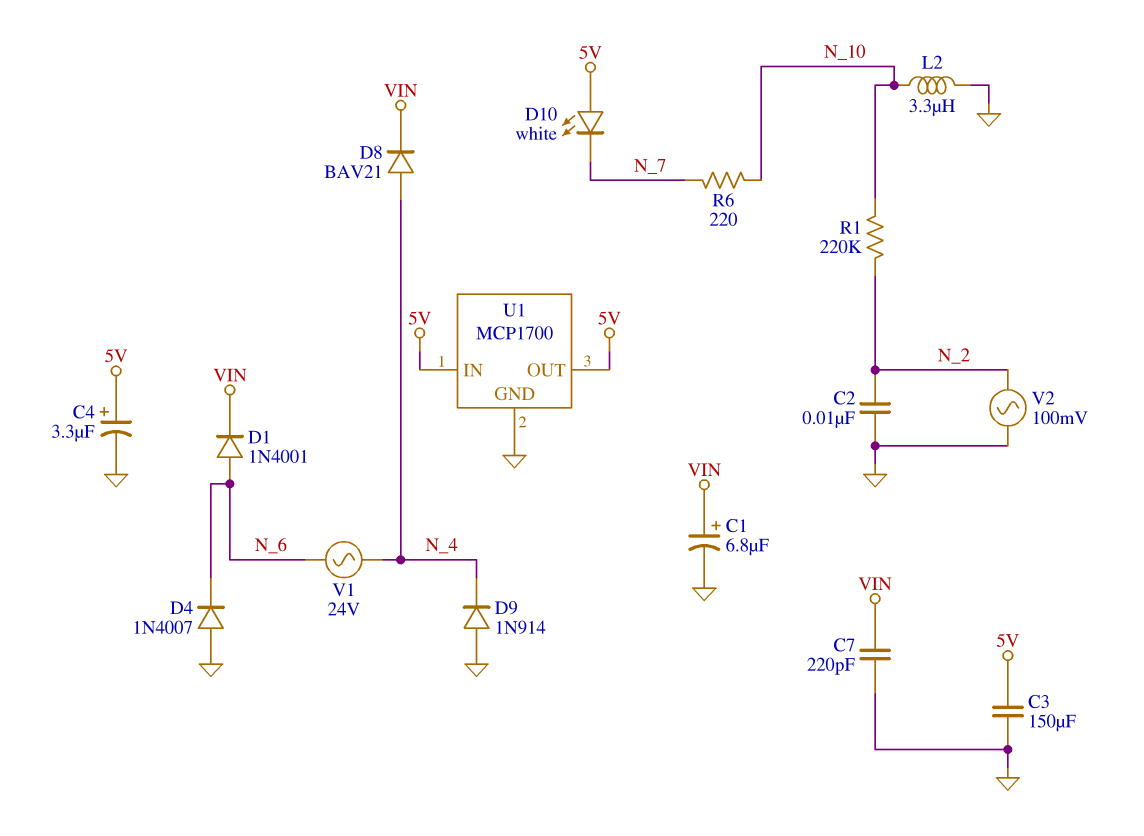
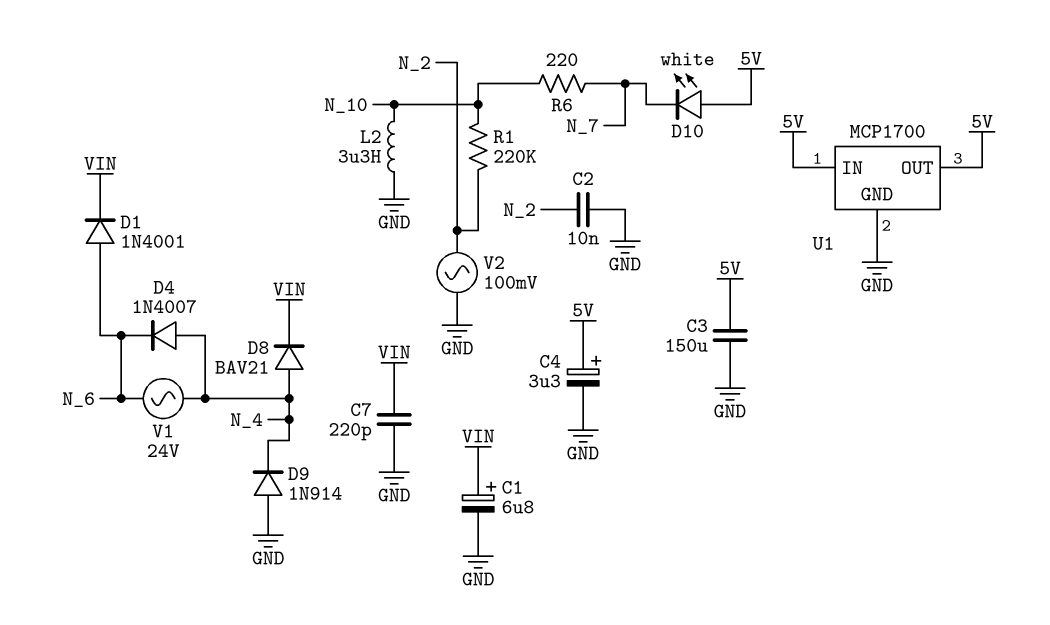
D4: diode 1N4007 (A GND, K N_6) -> diode 1N4007 (A N_4, K N_6)

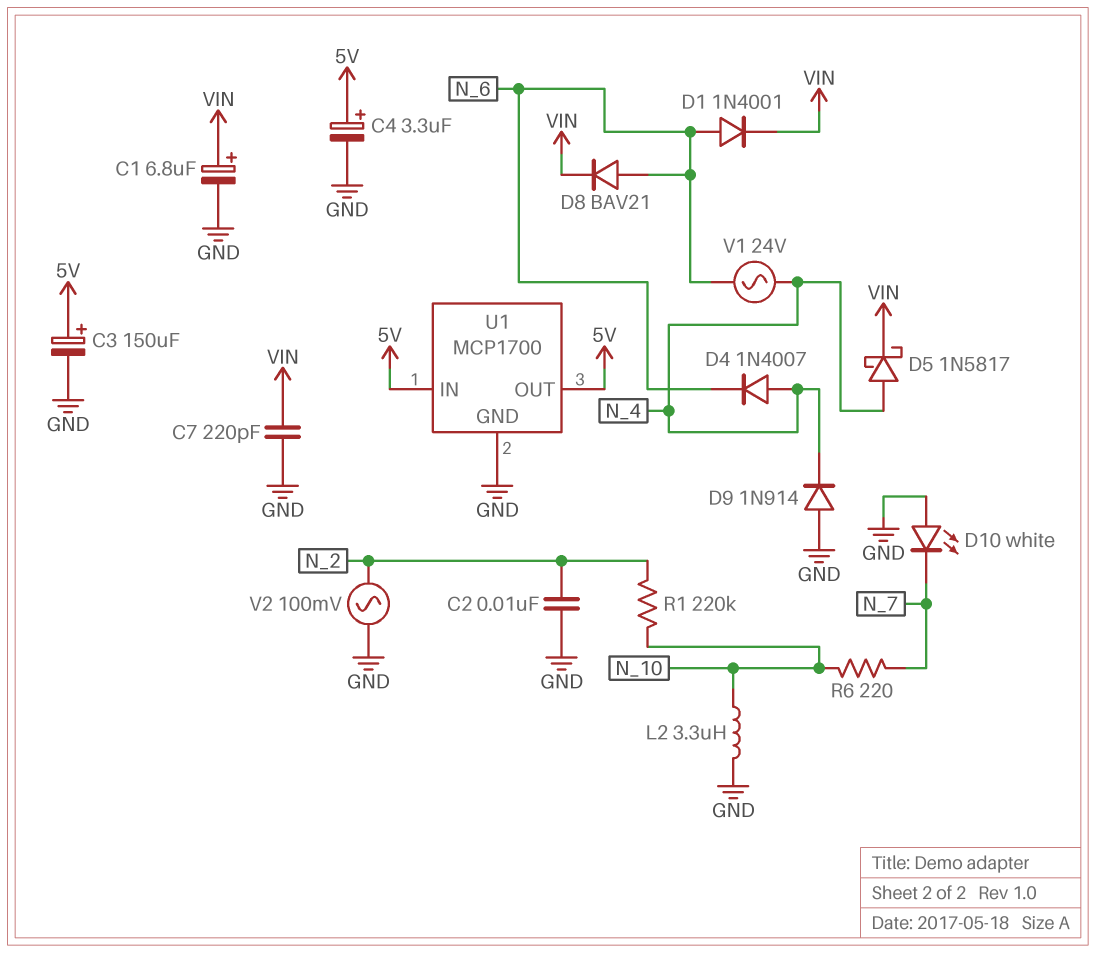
C3: 150uF (5V, GND) -> 150uF (plus 5V, minus GND)
D5: none -> schottky 1N5817 (A N_4, K VIN)
D8: diode BAV21 (A N_4, K VIN) -> diode BAV21 (A N_6, K VIN)
D10: LED white (A 5V, K N_7) -> LED white (A GND, K N_7)

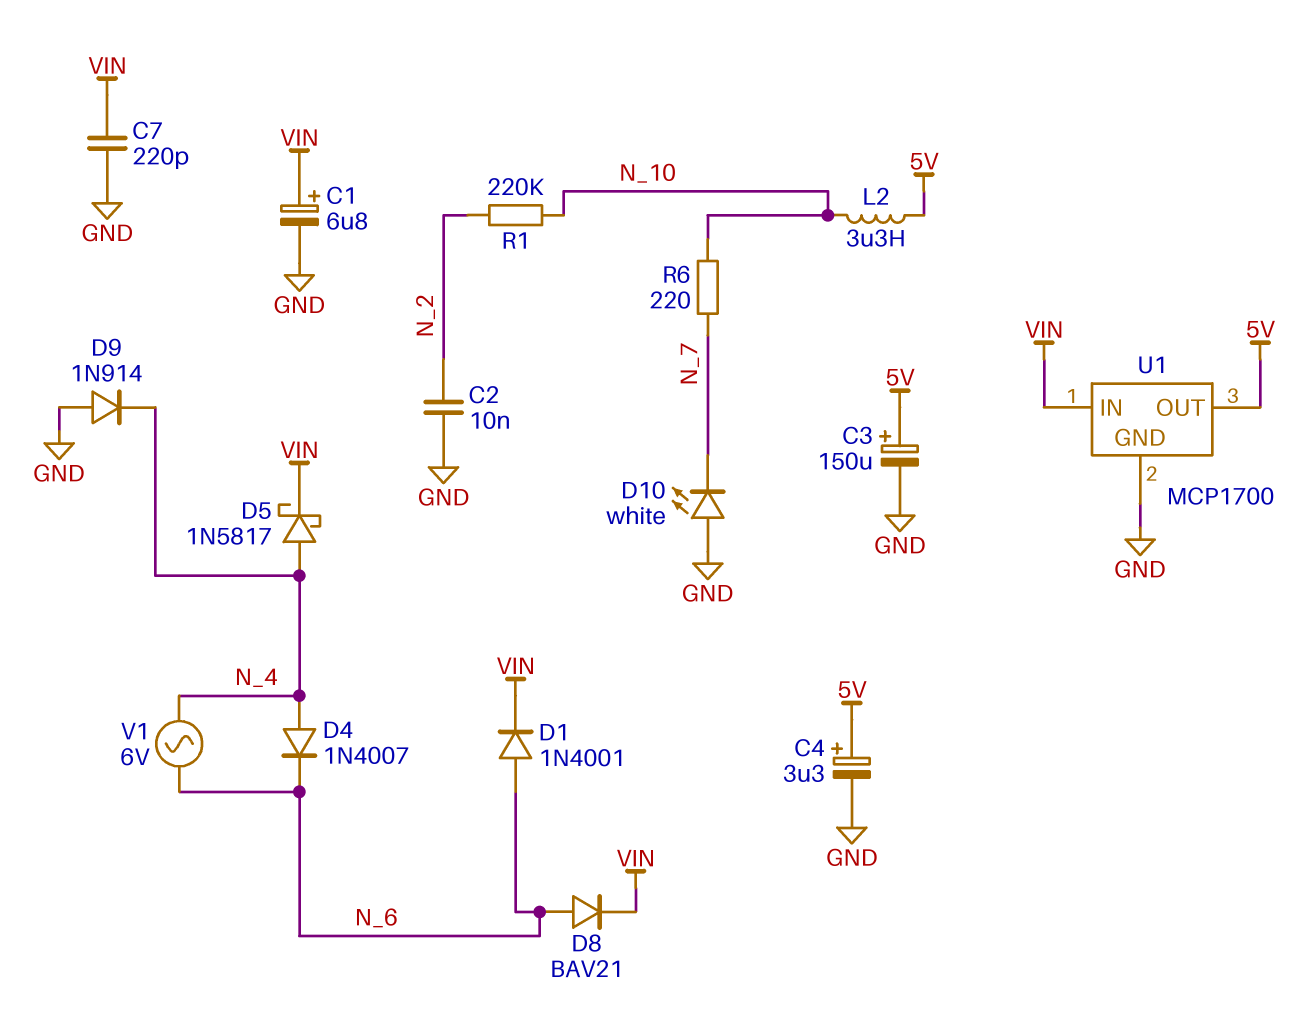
L2: 3.3uH (GND, N_10) -> 3.3uH (5V, N_10)
U1 pin IN: 5V -> VIN
V1: AC 24V (N_4, N_6) -> AC 6V (N_4, N_6)
V2: AC 100mV (GND, N_2) -> none

